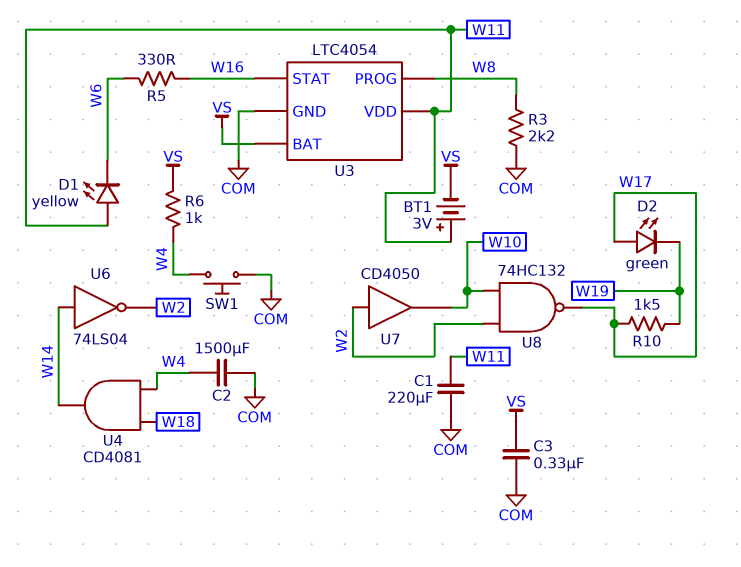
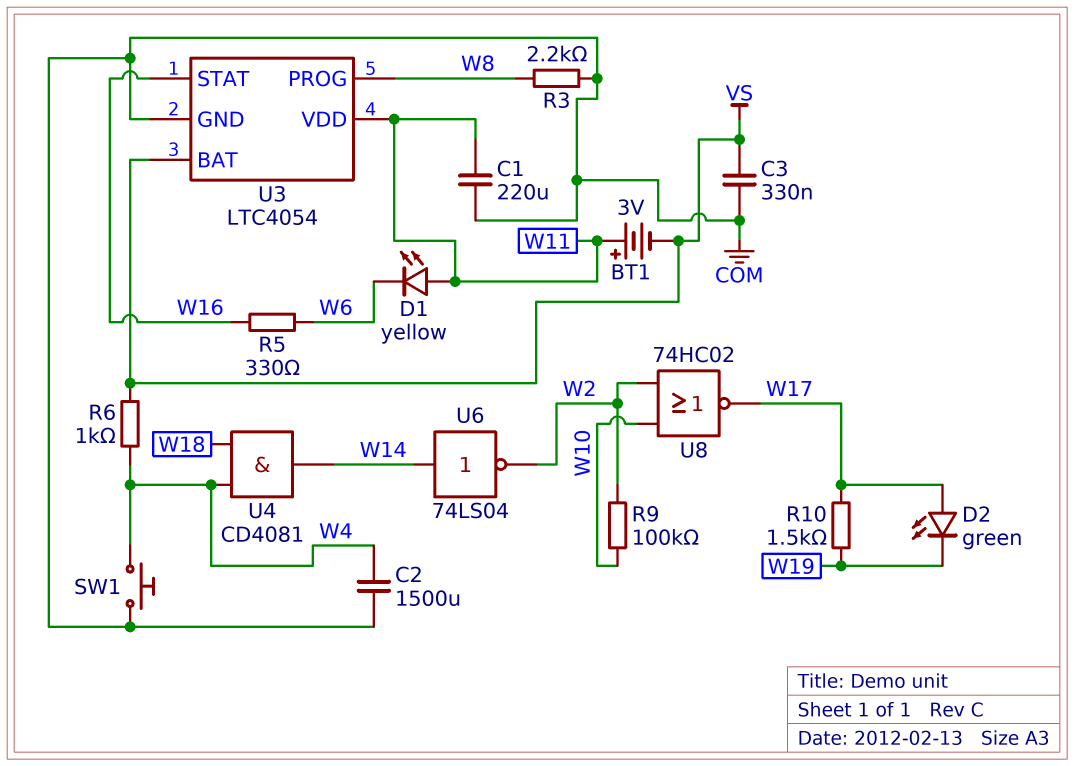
R9: none -> 100k (W2, W10)
U7: buffer CD4050 (in W2, out W10) -> none
U8: NAND 74HC132 (in W2, in W10, out W17) -> NOR 74HC02 (in W2, in W10, out W17)

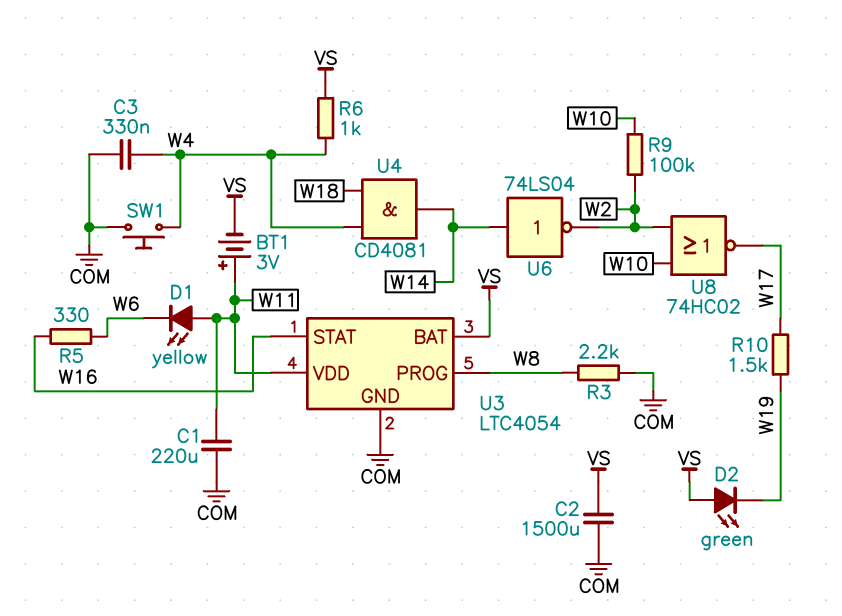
C2: 1500uF (COM, W4) -> 1500uF (COM, VS)
C3: 330nF (COM, VS) -> 330nF (COM, W4)
D2: LED green (A W17, K W19) -> LED green (A VS, K W19)

